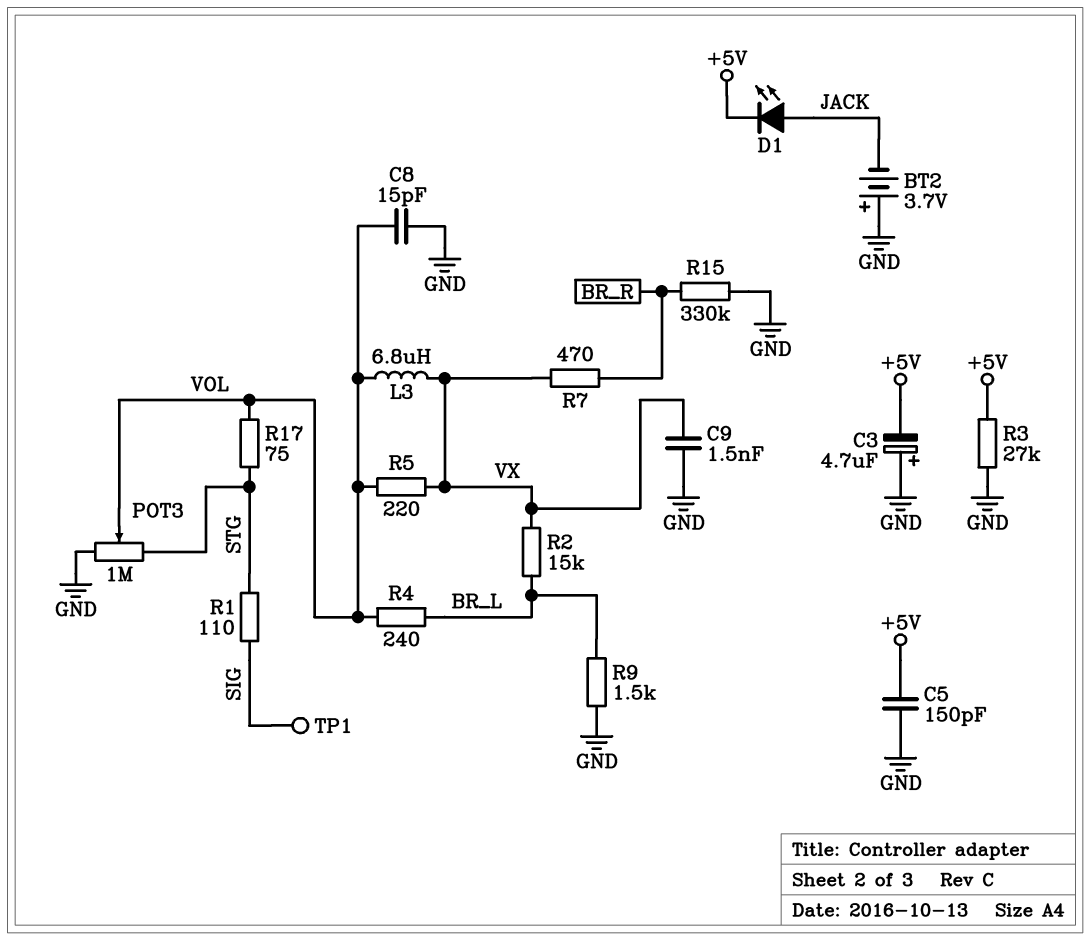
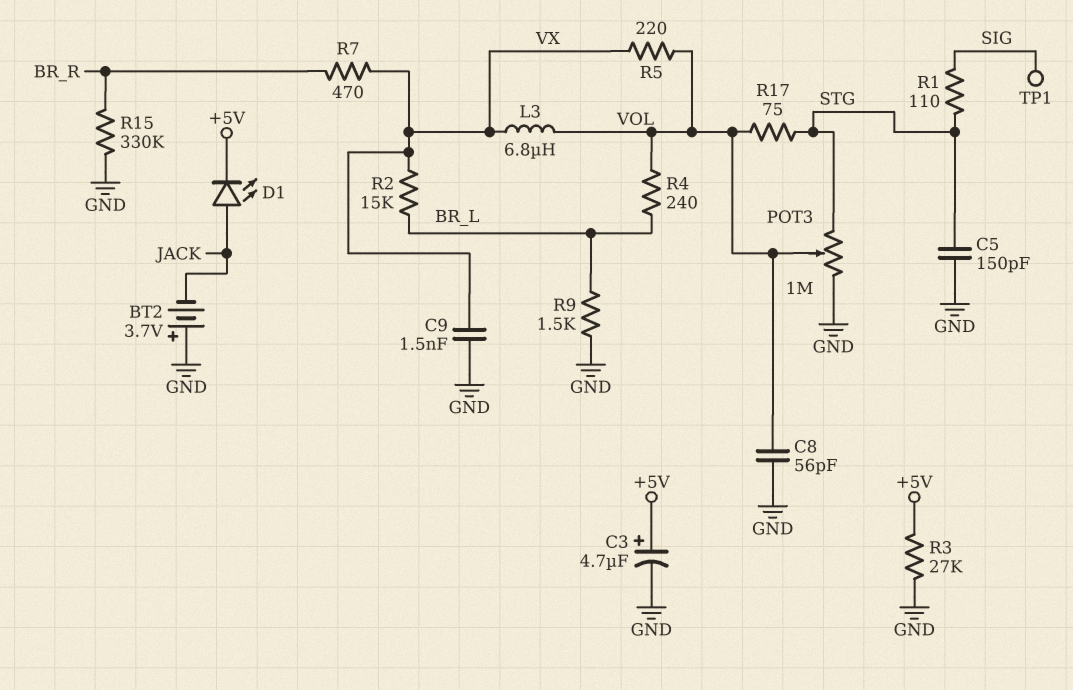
C3: 4.7uF (plus GND, minus +5V) -> 4.7uF (plus +5V, minus GND)
C5: 150pF (+5V, GND) -> 150pF (GND, STG)
C8: 15pF (GND, VOL) -> 56pF (GND, VOL)

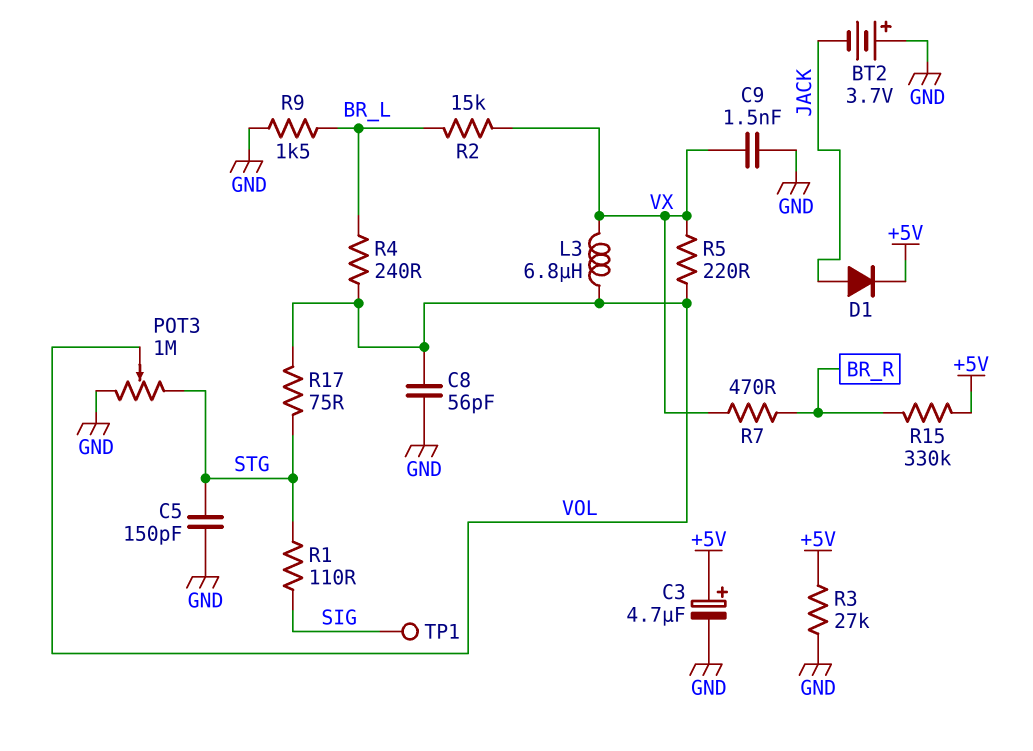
D1: LED (A JACK, K +5V) -> diode (A JACK, K +5V)
R15: 330k (BR_R, GND) -> 330k (+5V, BR_R)

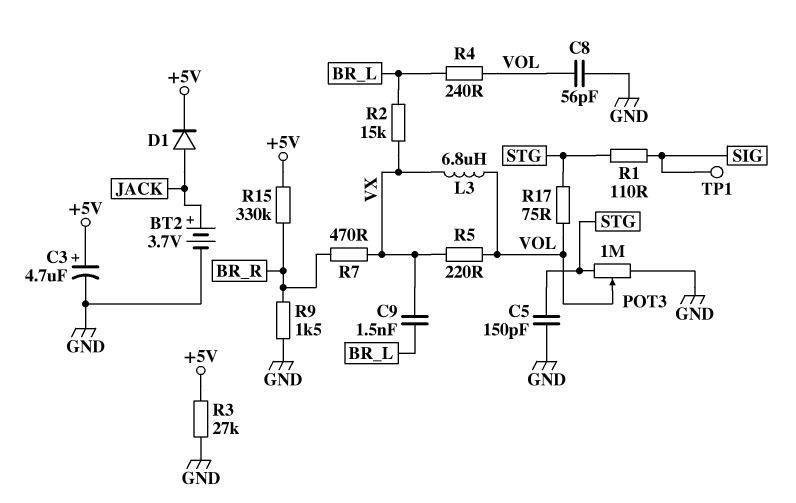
BT2: 3.7V (plus GND, minus JACK) -> 3.7V (plus JACK, minus GND)
C9: 1.5nF (GND, VX) -> 1.5nF (BR_L, VX)
R9: 1.5k (BR_L, GND) -> 1.5k (BR_R, GND)

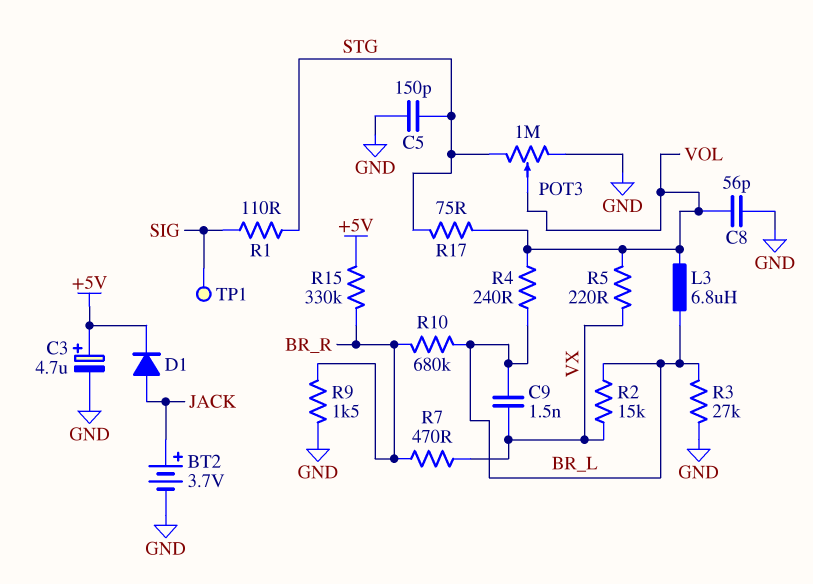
L3: 6.8uH (VOL, VX) -> 6.8uH (BR_L, VOL)
R3: 27k (+5V, GND) -> 27k (BR_L, GND)
R10: none -> 680k (BR_L, BR_R)

